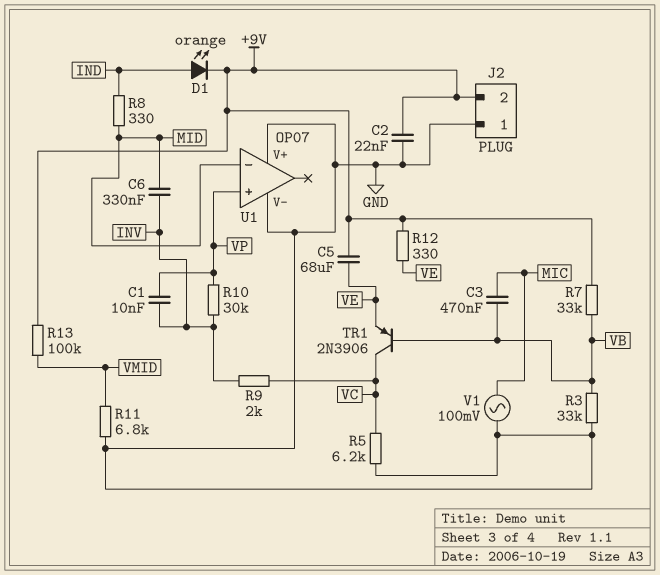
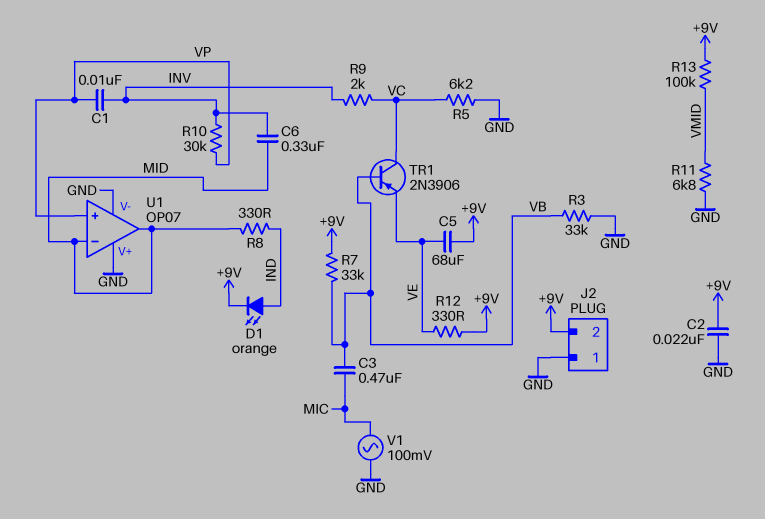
U1 pin out: none -> MID

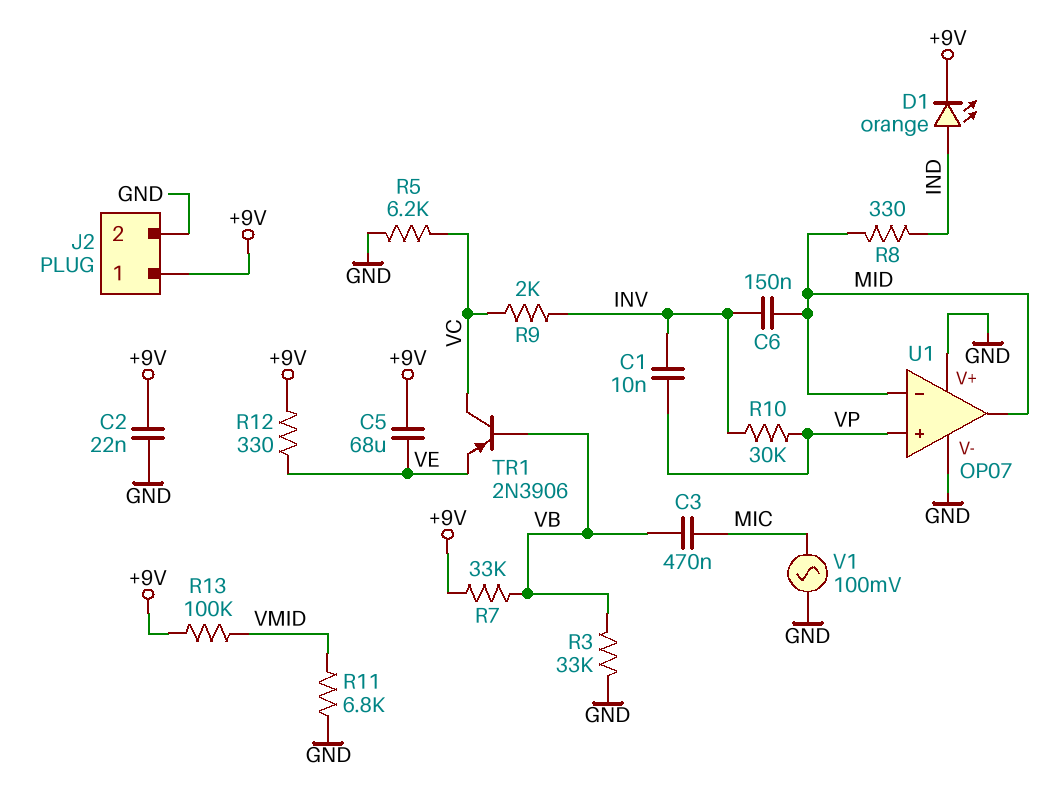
C6: 330nF (INV, MID) -> 150nF (INV, MID)
J2 pin 1: GND -> +9V
J2 pin 2: +9V -> GND

